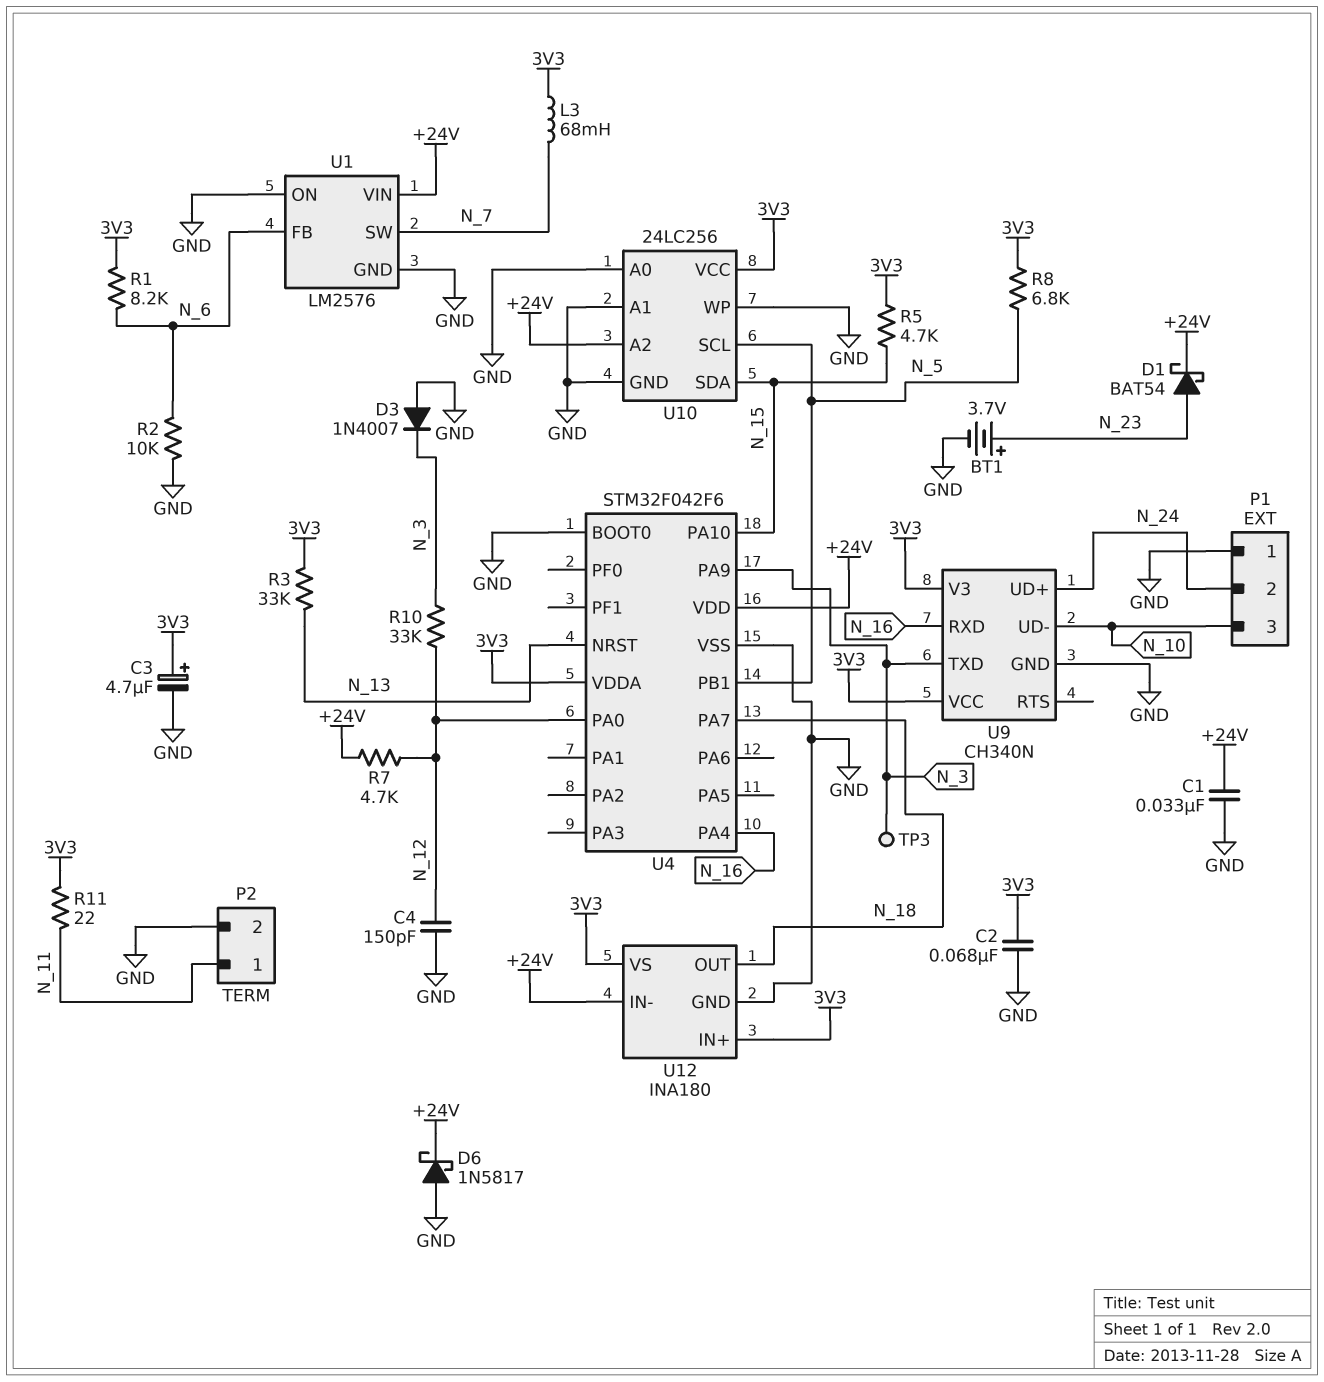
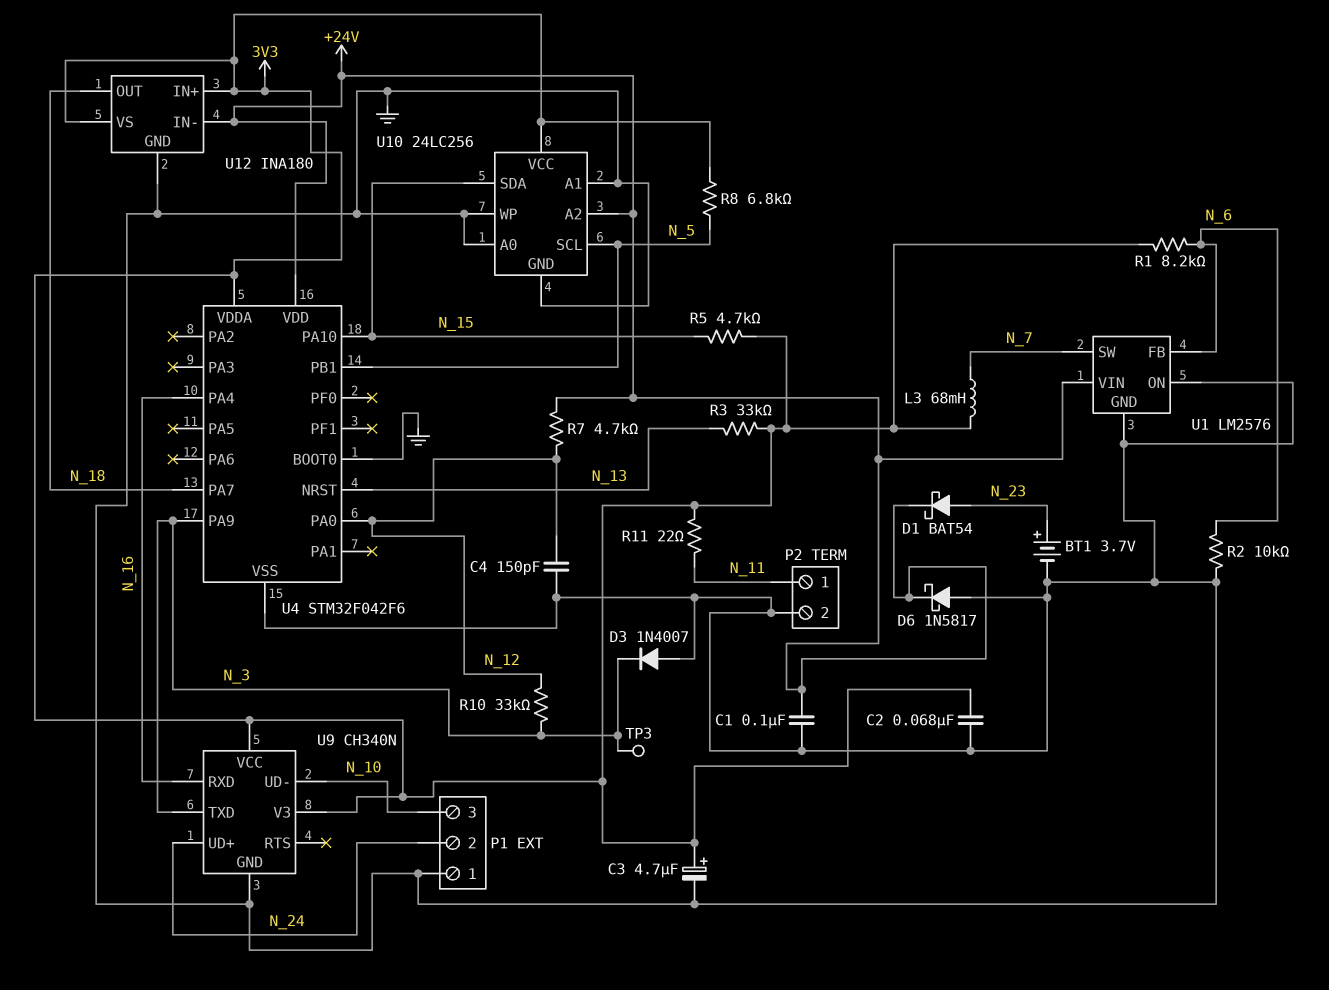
C1: 33nF (+24V, GND) -> 100nF (+24V, GND)

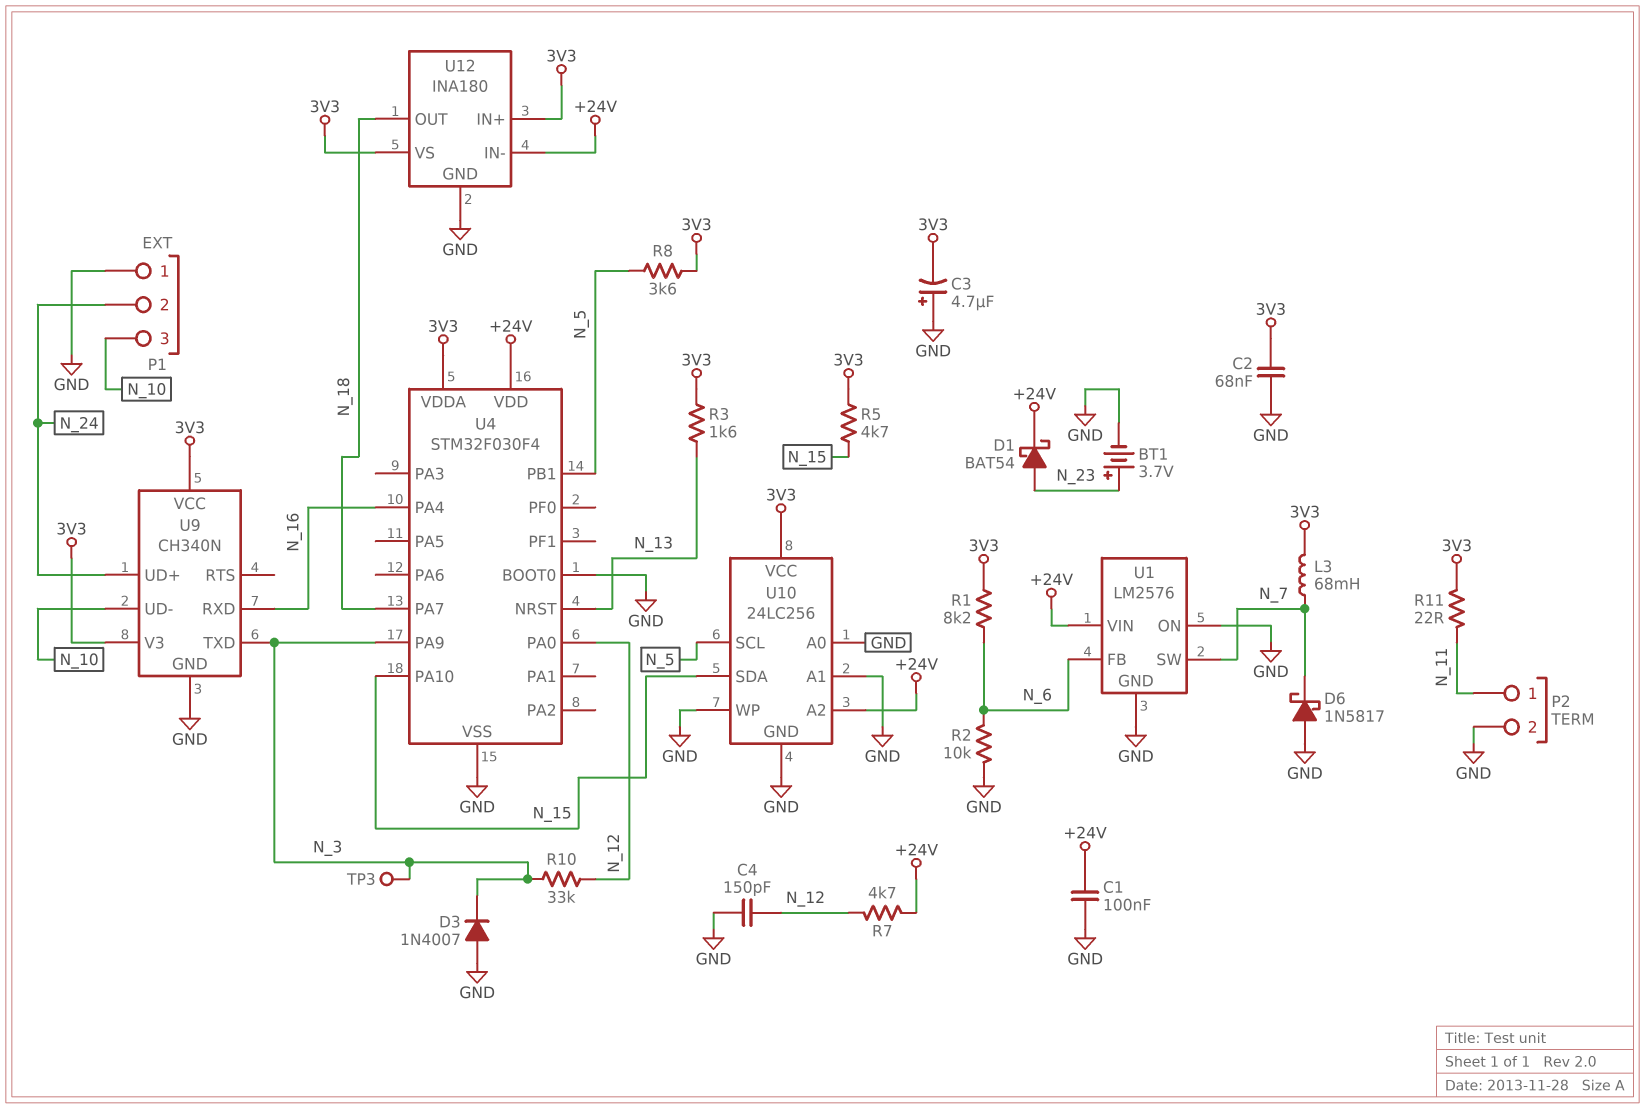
C3: 4.7uF (plus 3V3, minus GND) -> 4.7uF (plus GND, minus 3V3)
D6: schottky 1N5817 (A GND, K +24V) -> schottky 1N5817 (A GND, K N_7)
R3: 33k (3V3, N_13) -> 1.6k (3V3, N_13)
R8: 6.8k (3V3, N_5) -> 3.6k (3V3, N_5)
U4: STM32F042F6 -> STM32F030F4

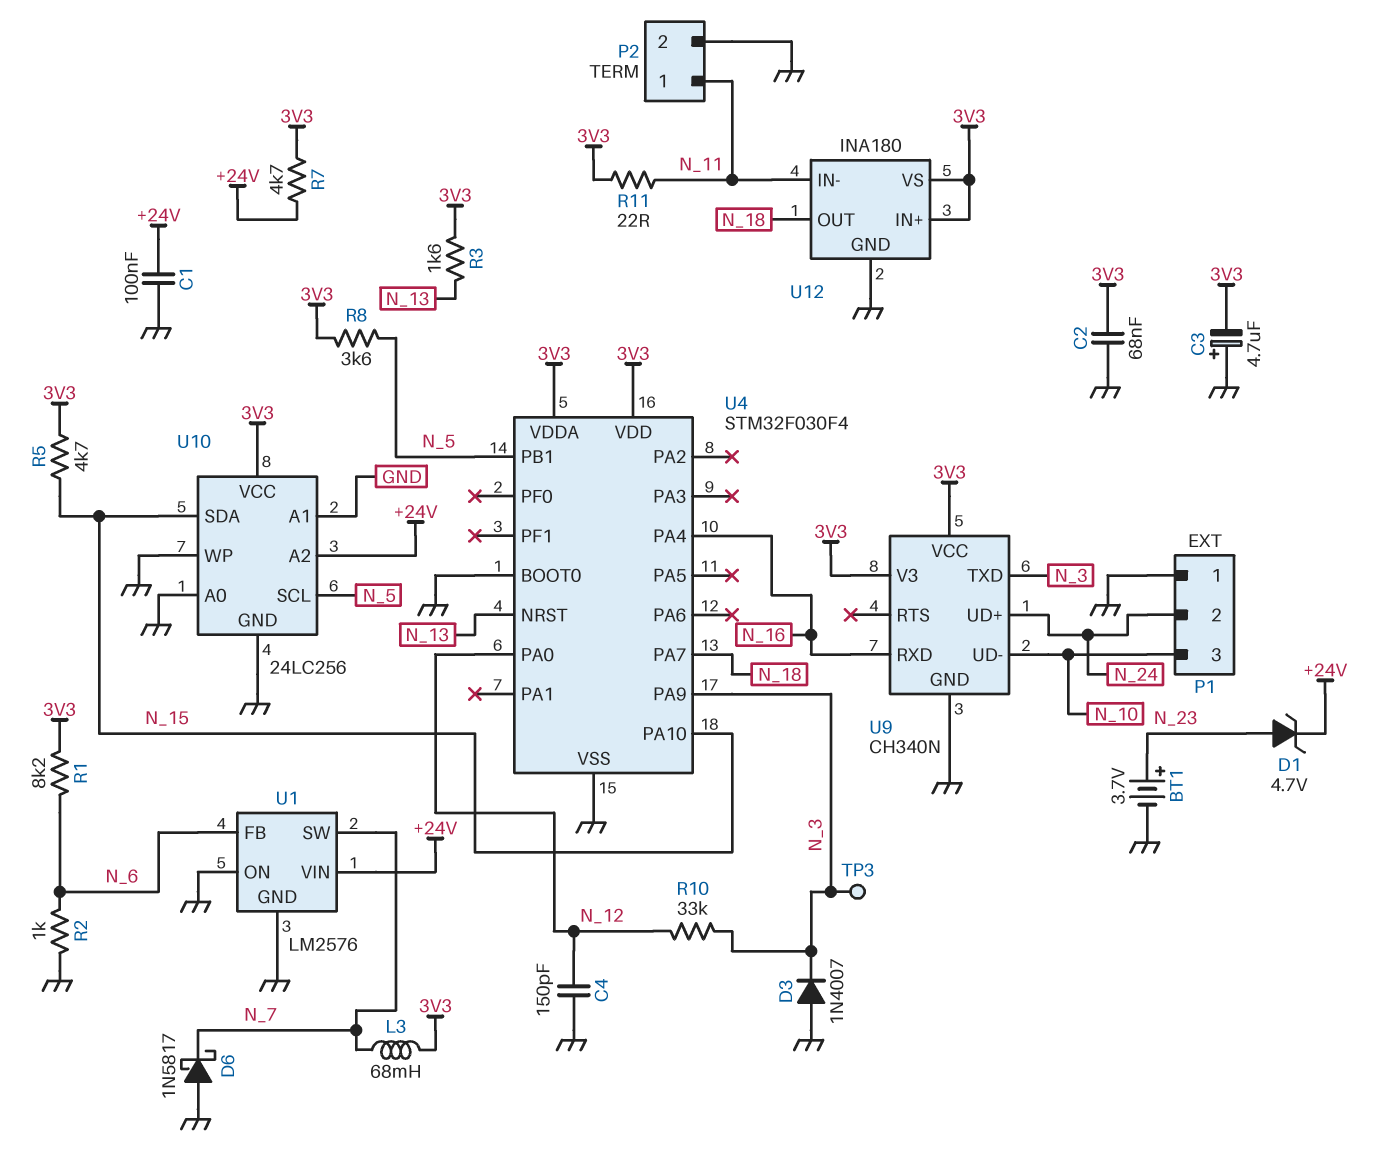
D1: schottky BAT54 (A N_23, K +24V) -> zener 4.7V (A N_23, K +24V)
R2: 10k (GND, N_6) -> 1k (GND, N_6)
R7: 4.7k (+24V, N_12) -> 4.7k (+24V, 3V3)
U4 pin VDD: +24V -> 3V3
U12 pin IN-: +24V -> N_11

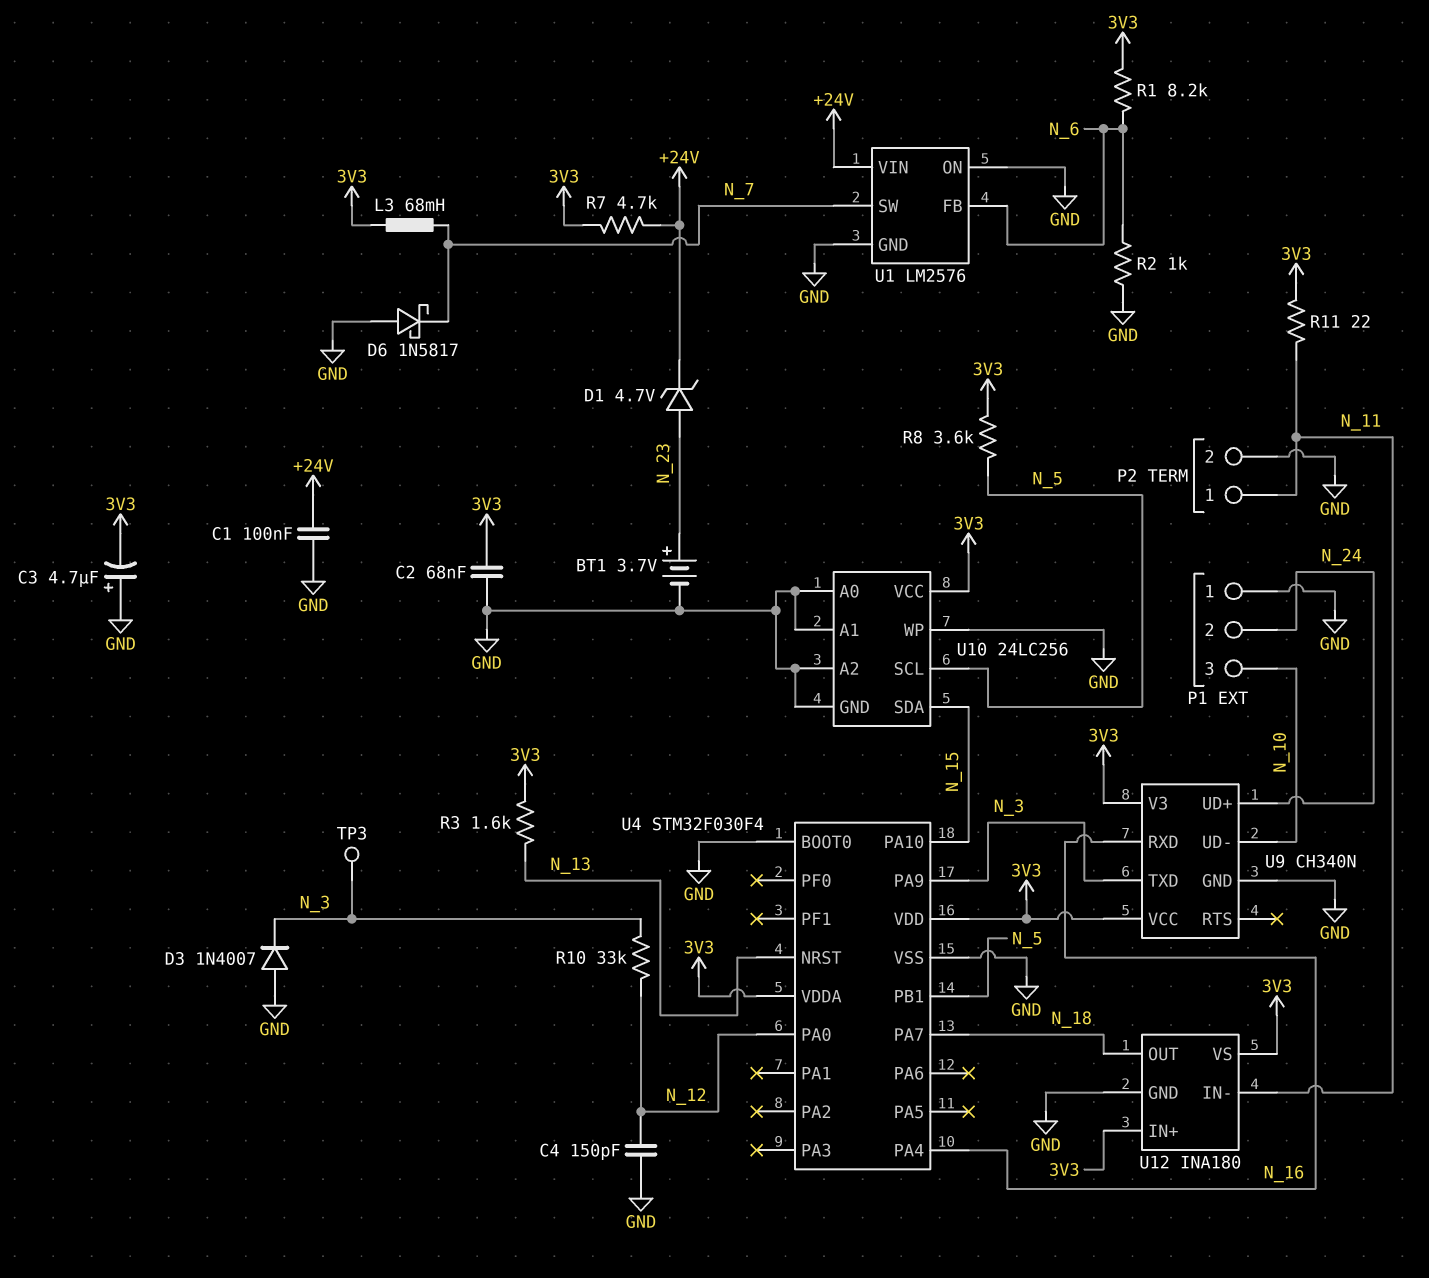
R5: 4.7k (3V3, N_15) -> none
U10 pin A2: +24V -> GND

